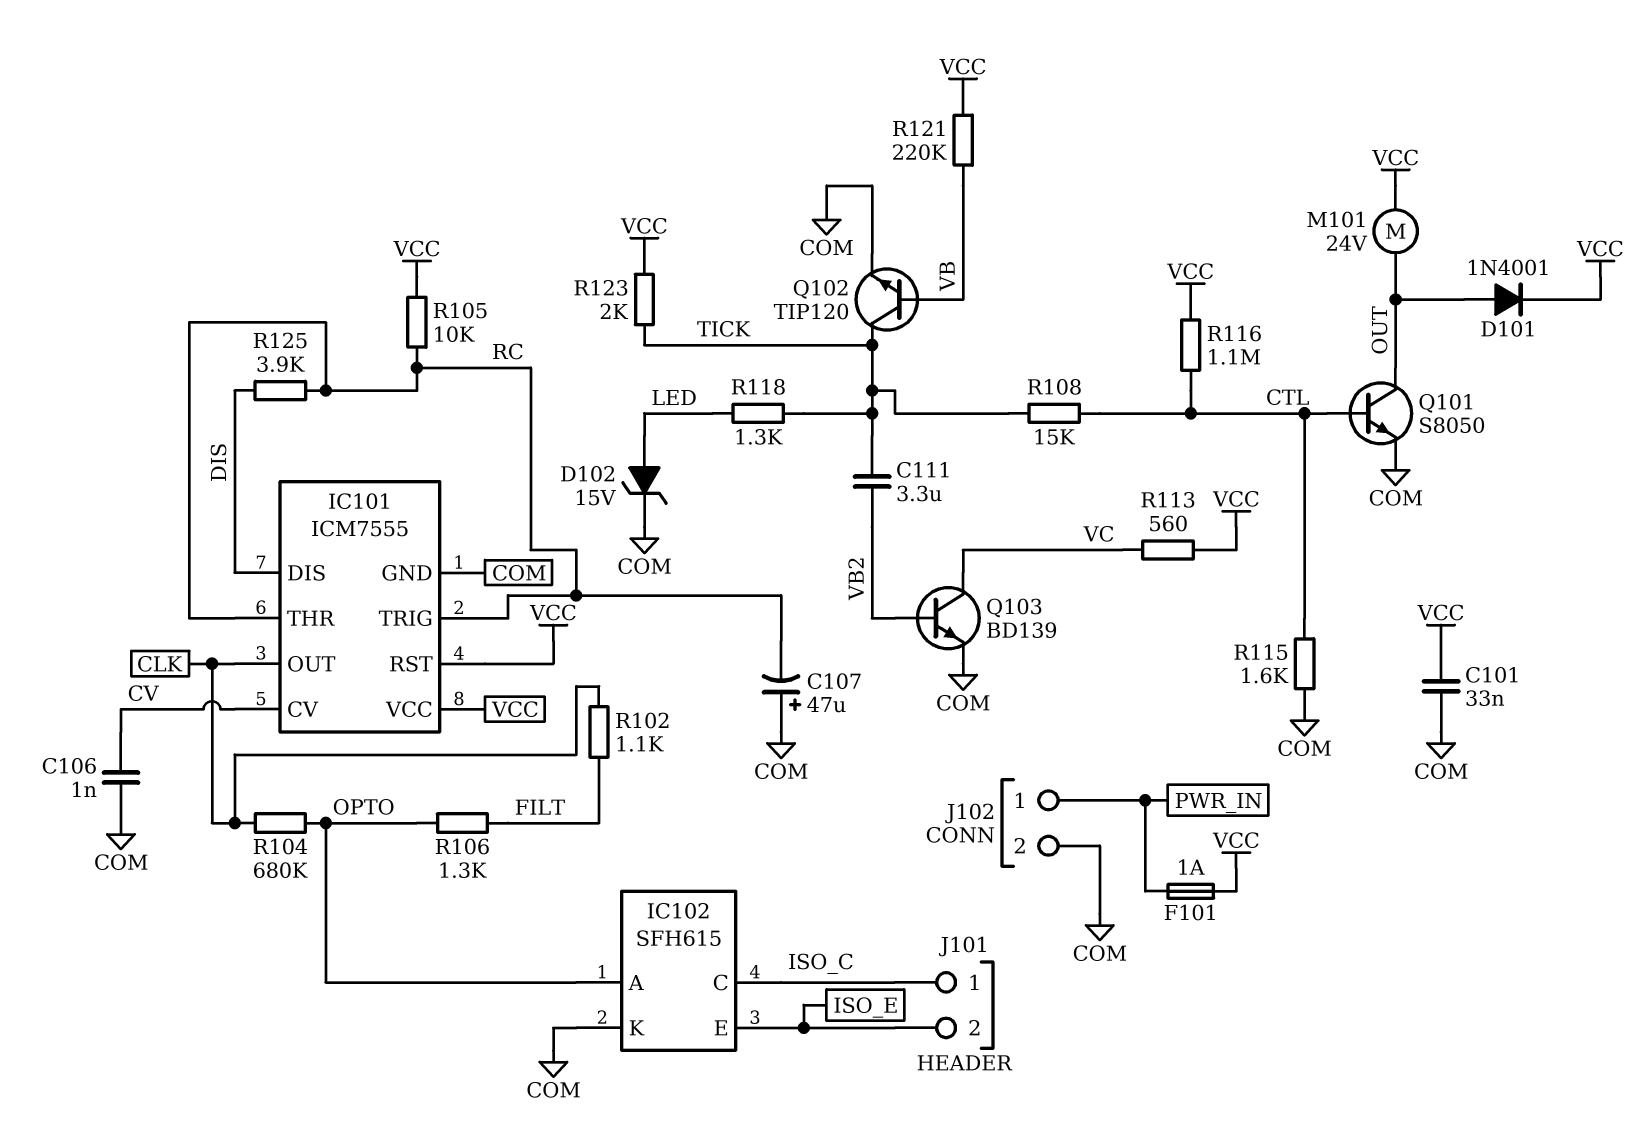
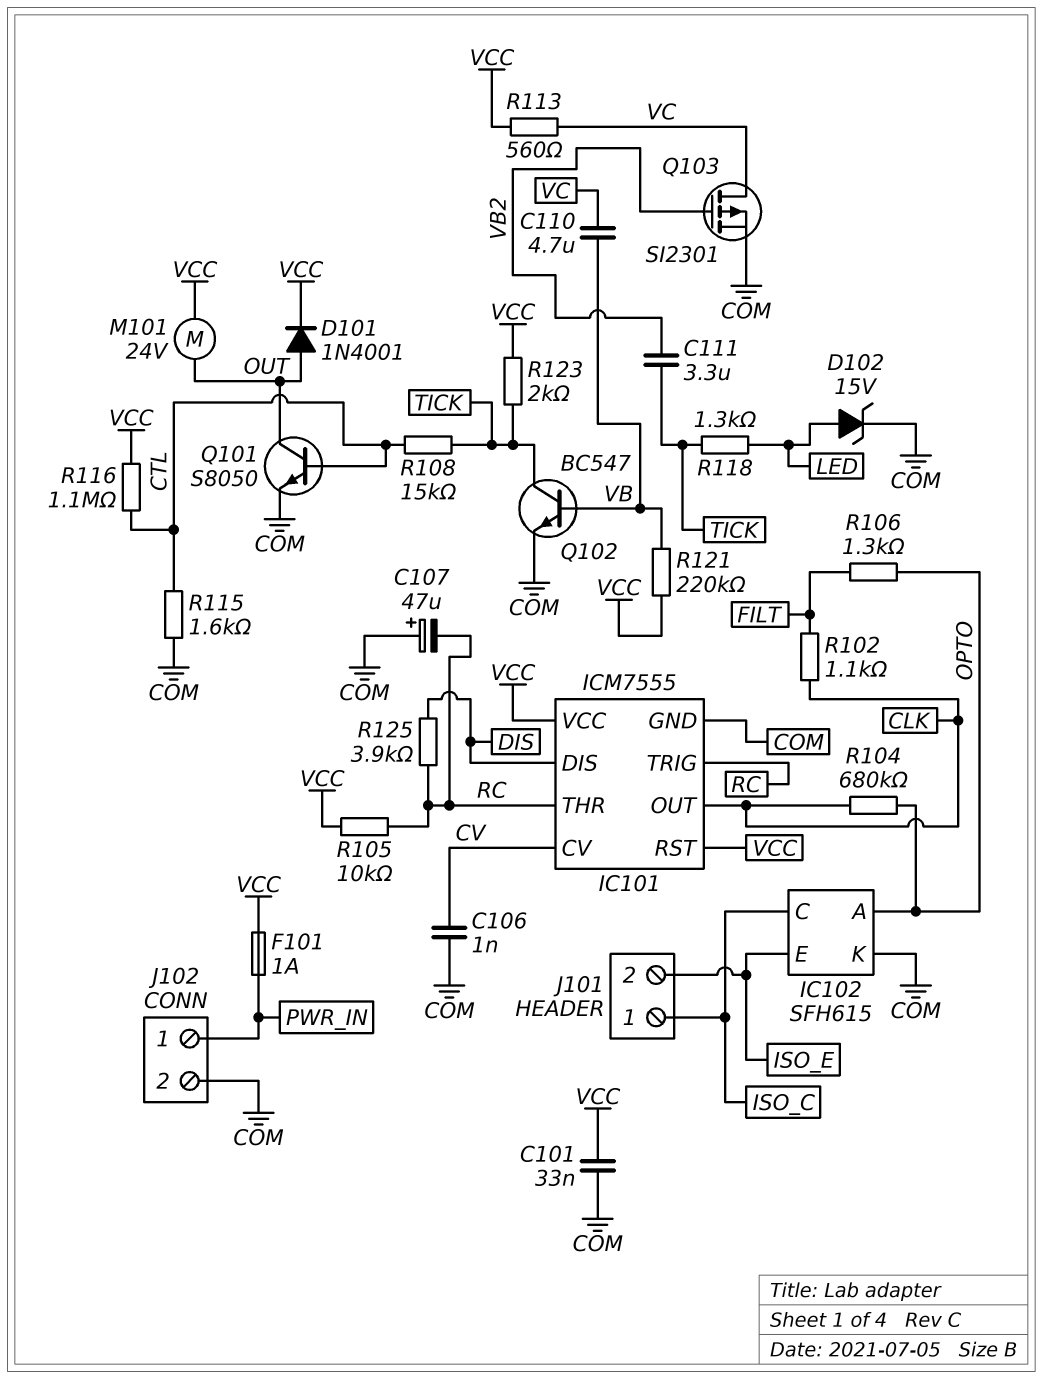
C110: none -> 4.7uF (VB, VC)
Q102: NPN TIP120 (B VB, C TICK, E COM) -> NPN BC547 (B VB, C TICK, E COM)
Q103: NPN BD139 (B VB2, C VC, E COM) -> PMOS SI2301 (G VB2, D VC, S COM)

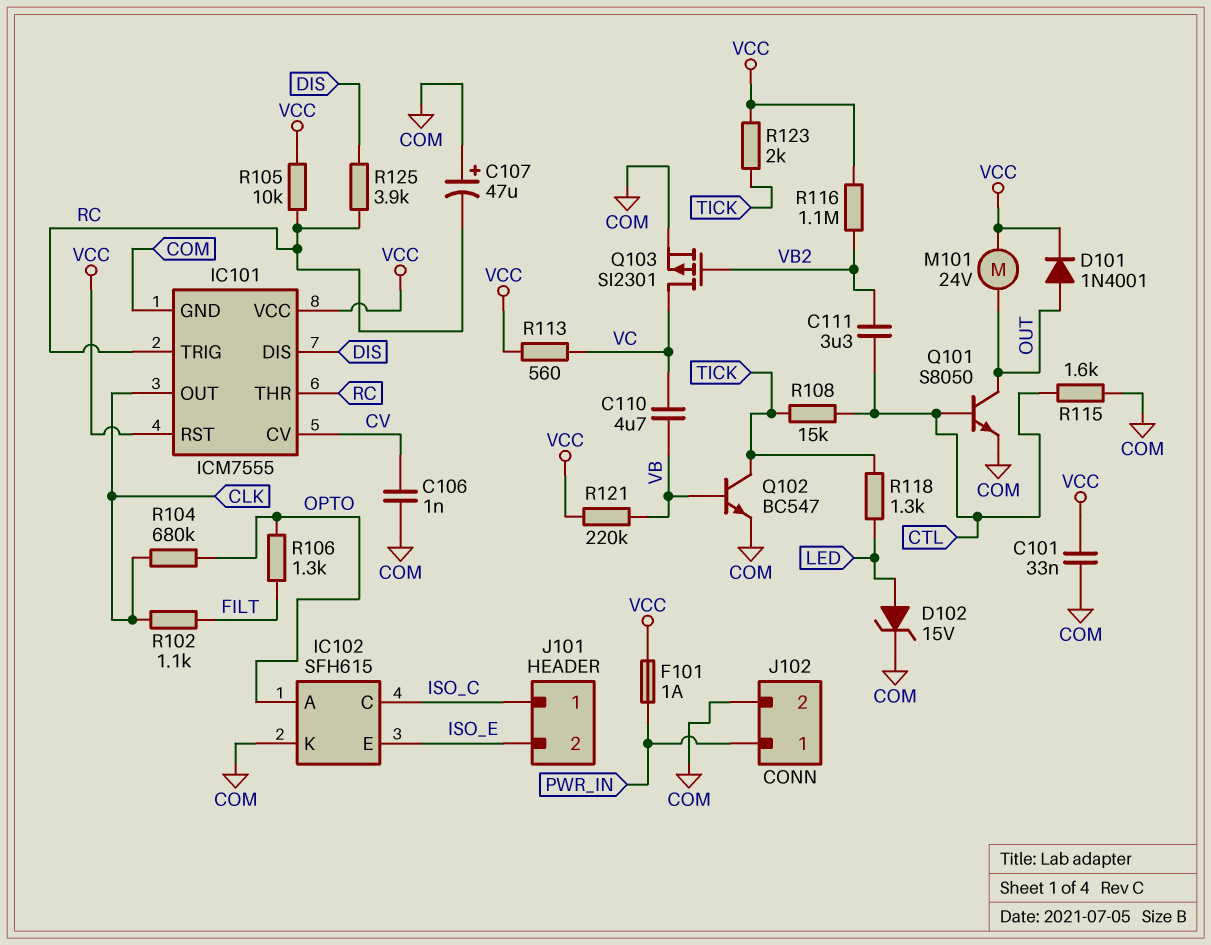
C111: 3.3uF (TICK, VB2) -> 3.3uF (CTL, VB2)
R116: 1.1M (CTL, VCC) -> 1.1M (VB2, VCC)

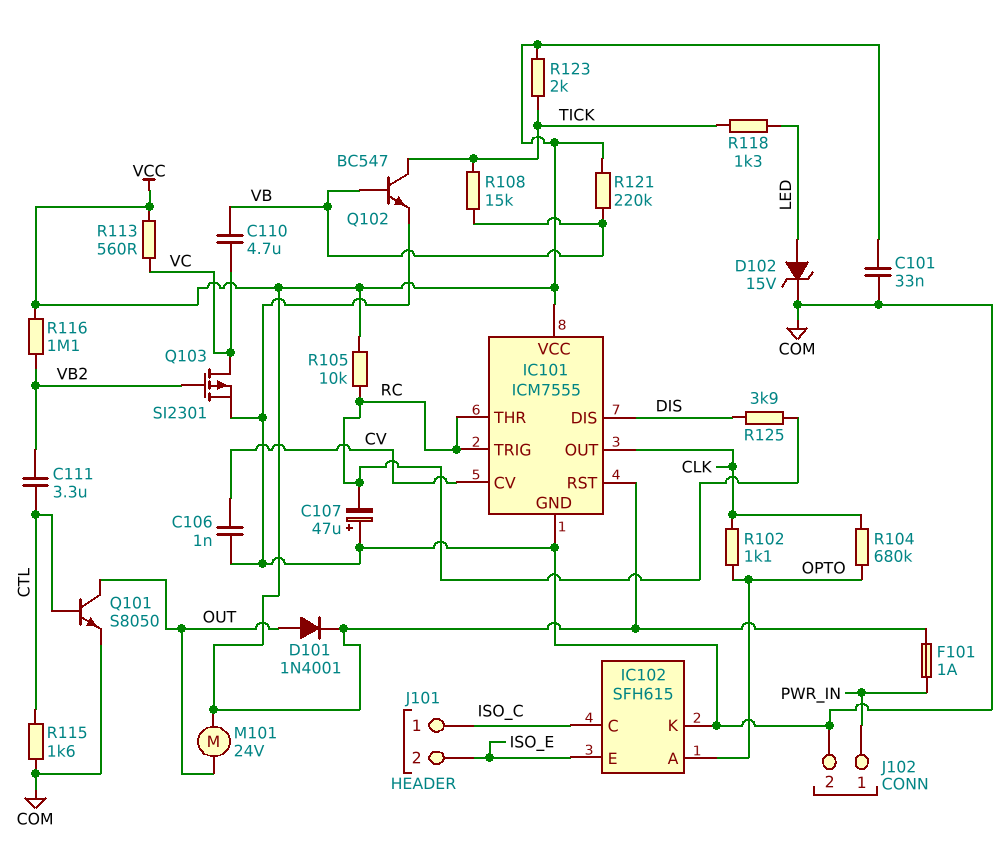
R102: 1.1k (CLK, FILT) -> 1.1k (CLK, OPTO)
R106: 1.3k (FILT, OPTO) -> none
R108: 15k (CTL, TICK) -> 15k (TICK, VB)

